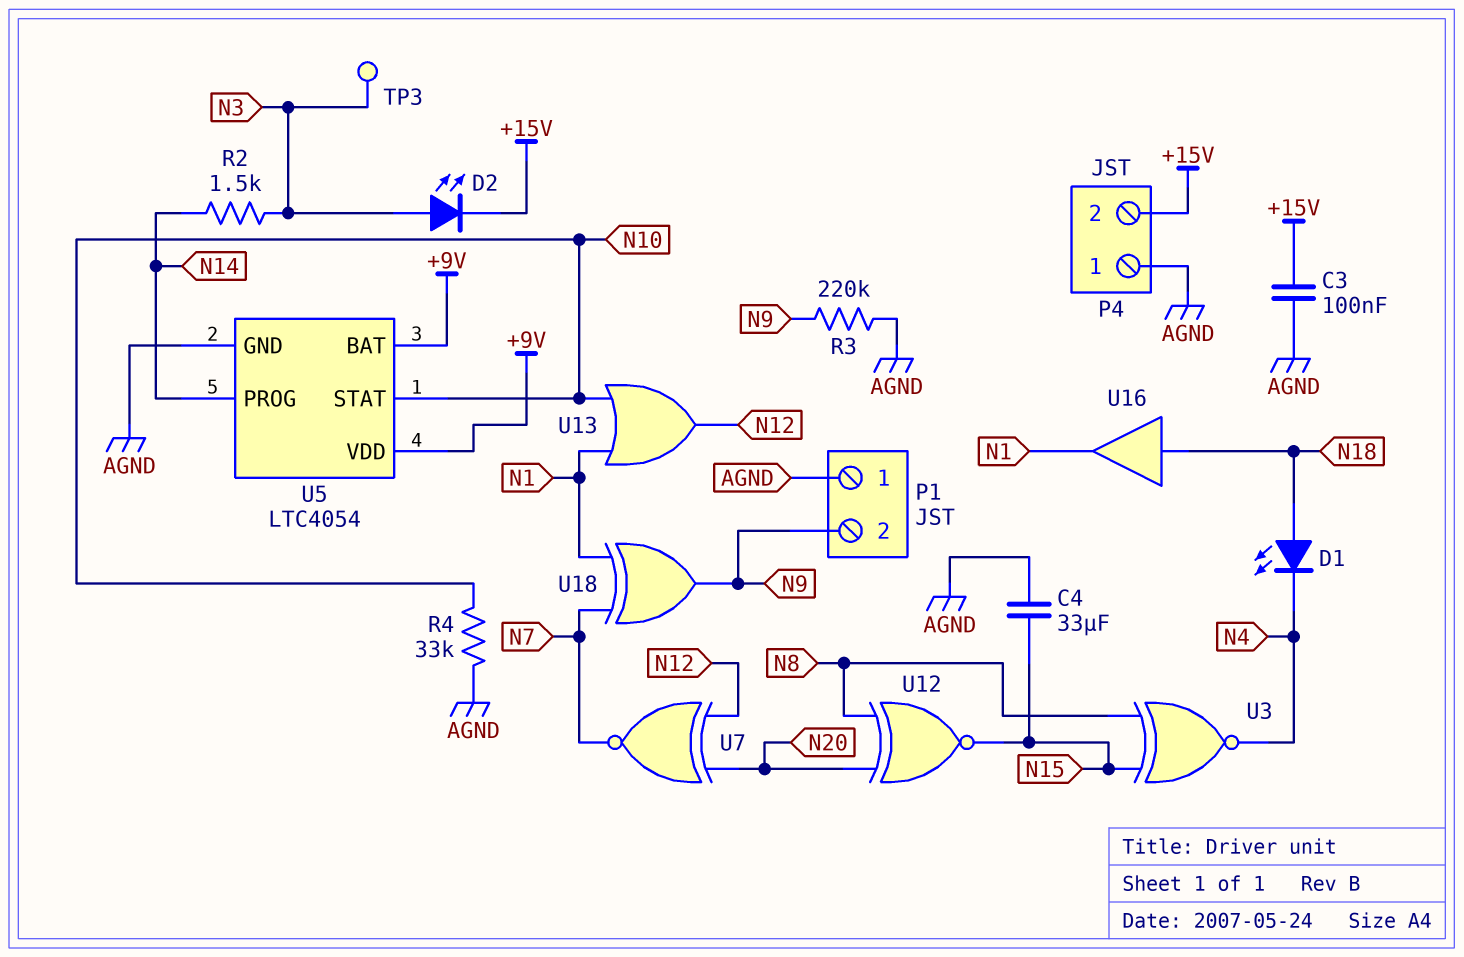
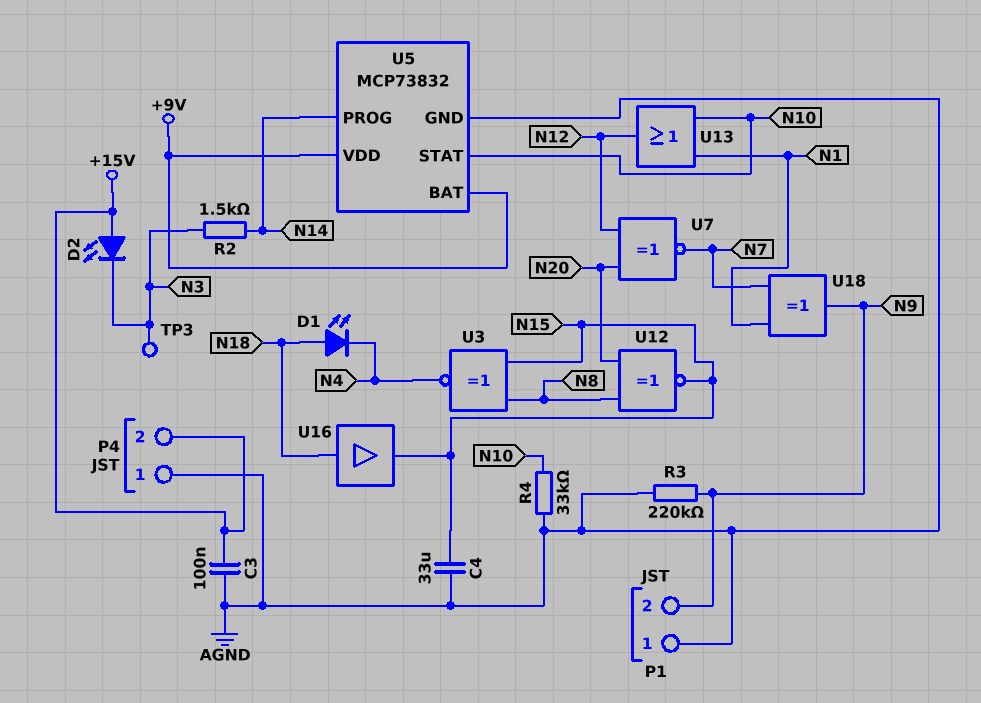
D2: LED (A N3, K +15V) -> LED (A +15V, K N3)
U5: LTC4054 -> MCP73832
U16: buffer (in N18, out N1) -> buffer (in N18, out N15)

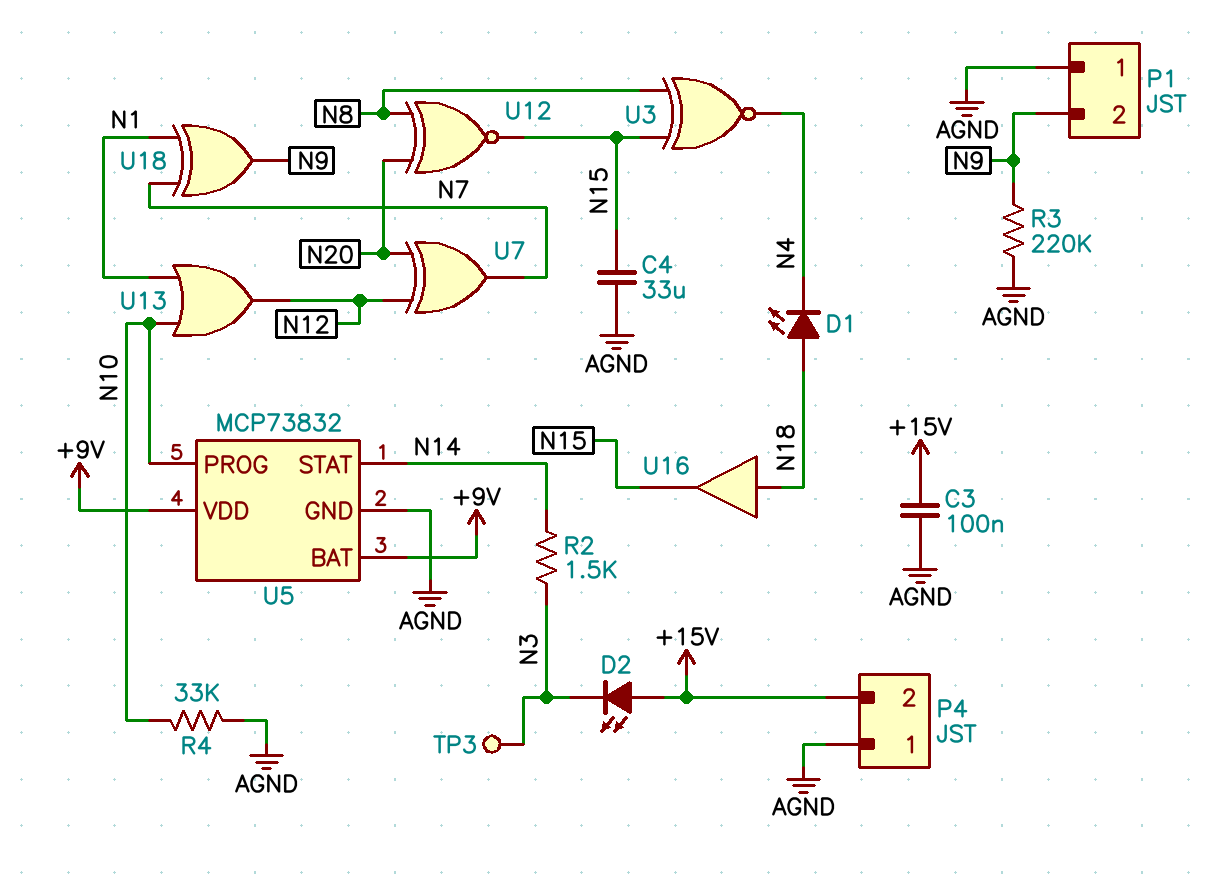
U5 pin PROG: N14 -> N10
U5 pin STAT: N10 -> N14
U7: XNOR (in N12, in N20, out N7) -> XOR (in N12, in N20, out N7)

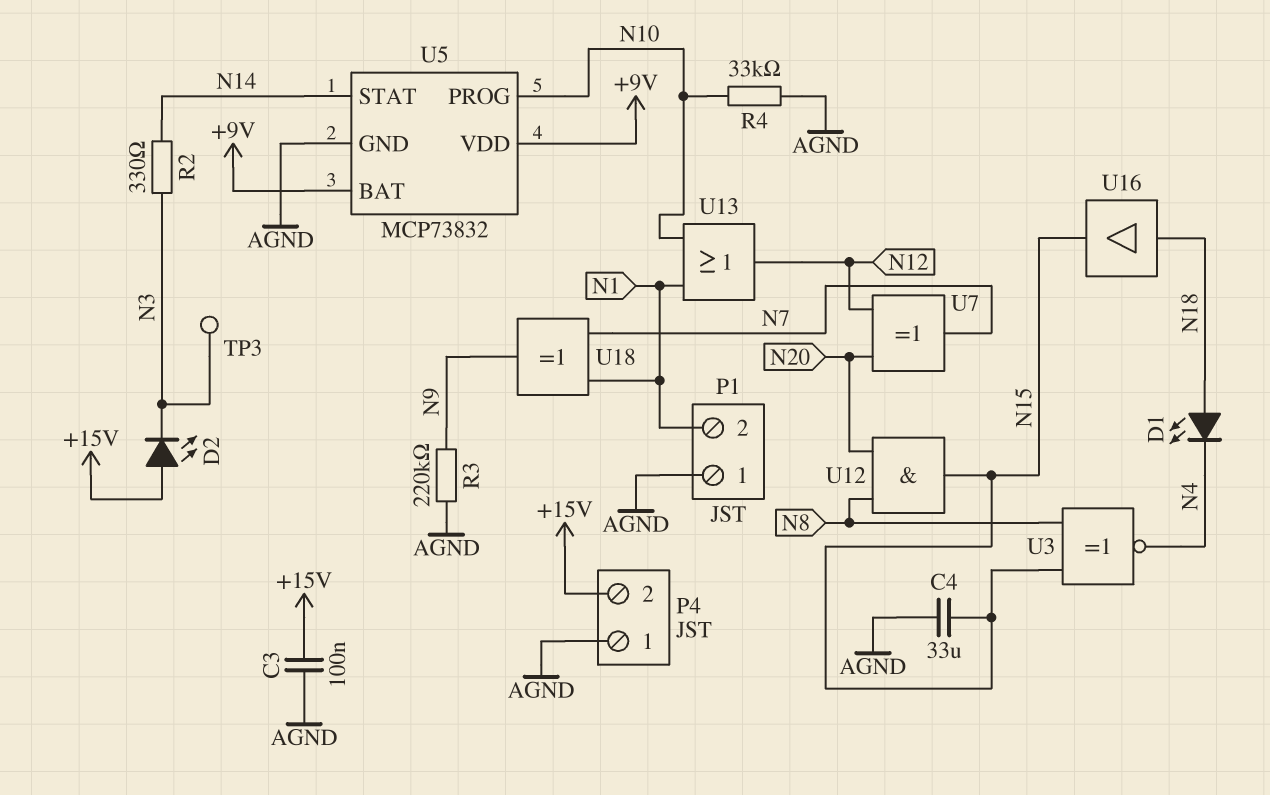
P1 pin 2: N9 -> N1
R2: 1.5k (N3, N14) -> 330 (N3, N14)
U12: XNOR (in N8, in N20, out N15) -> AND (in N8, in N20, out N15)

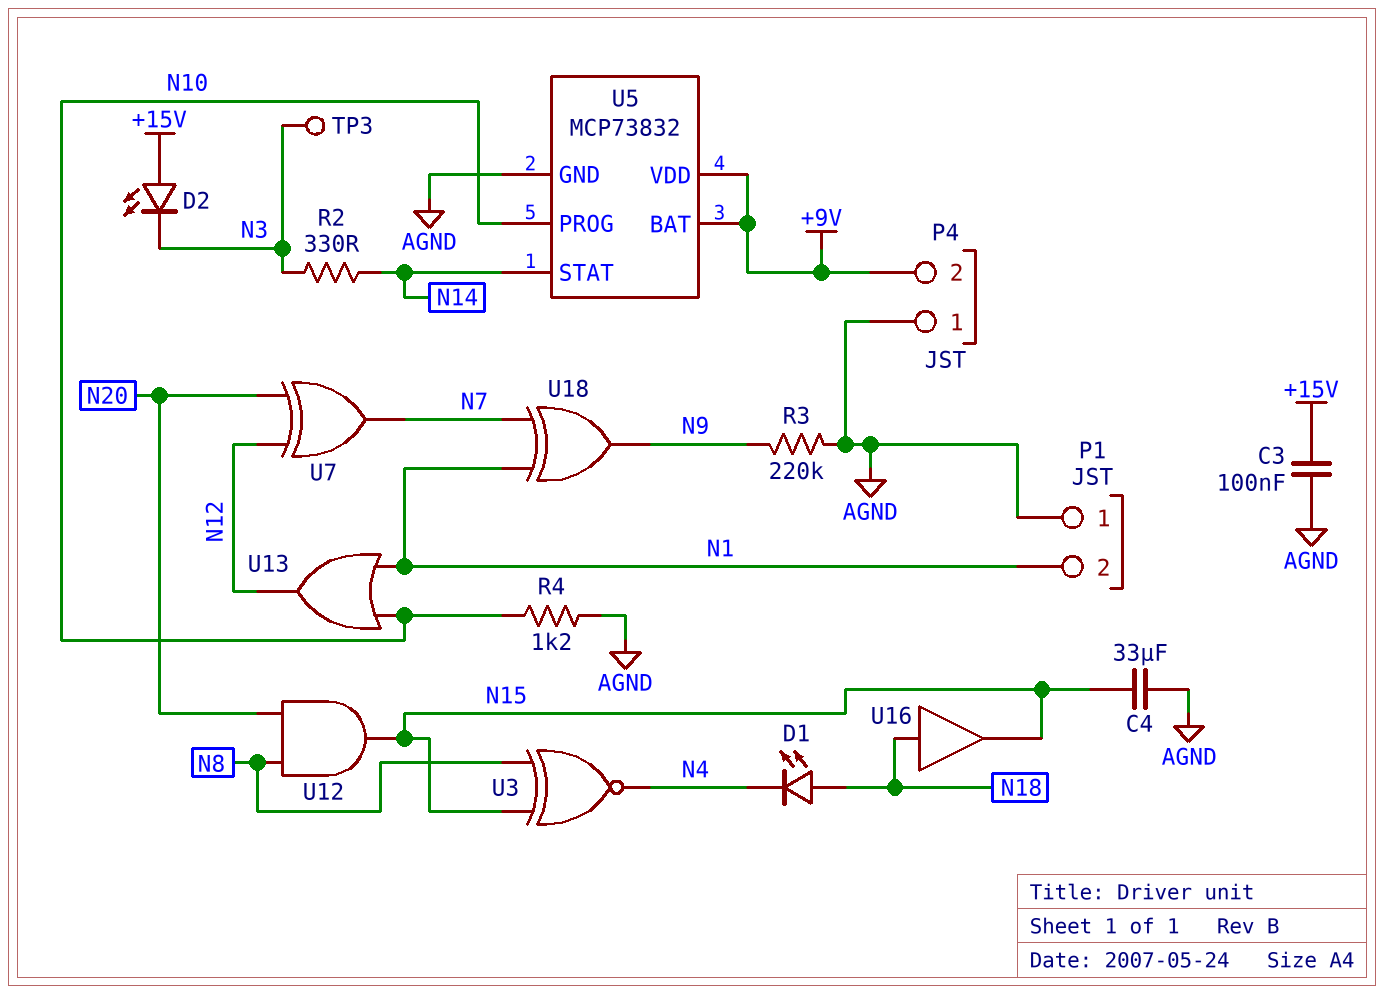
P4 pin 2: +15V -> +9V
R4: 33k (AGND, N10) -> 1.2k (AGND, N10)

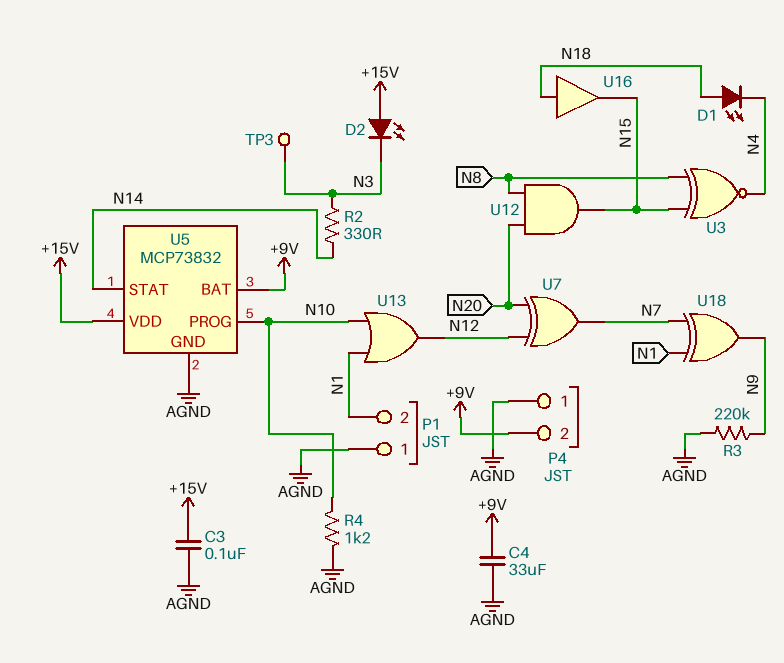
C4: 33uF (AGND, N15) -> 33uF (+9V, AGND)
U5 pin VDD: +9V -> +15V

